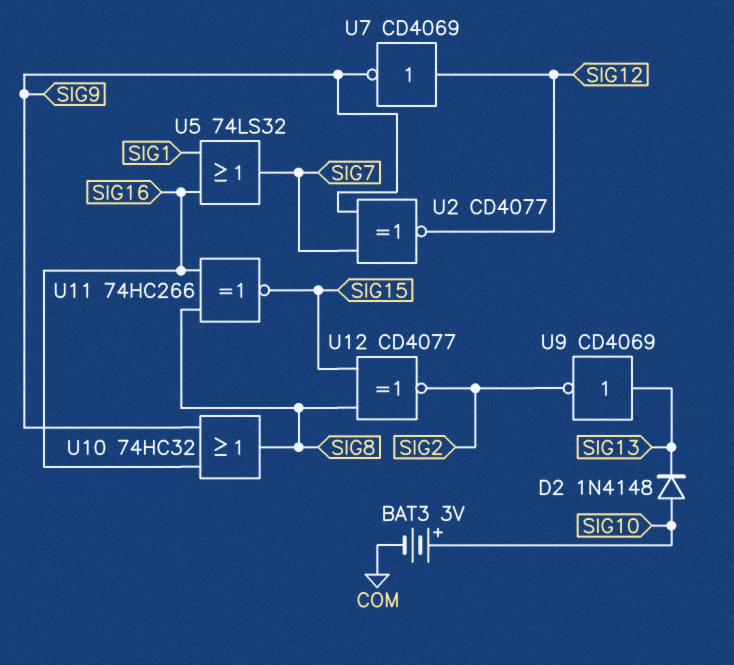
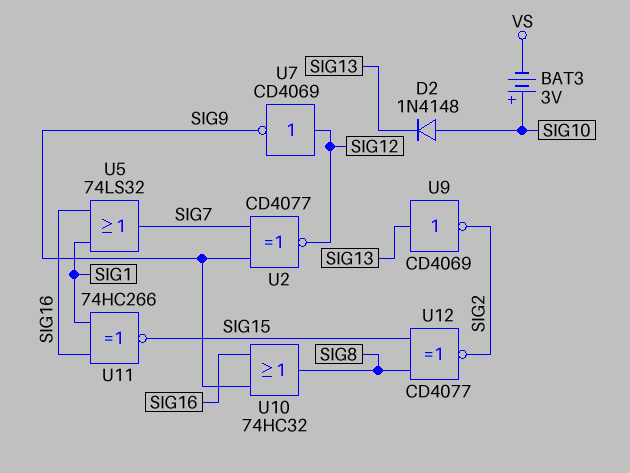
BAT3: 3V (plus SIG10, minus COM) -> 3V (plus SIG10, minus VS)
U11: XNOR 74HC266 (in SIG8, in SIG16, out SIG15) -> XNOR 74HC266 (in SIG1, in SIG16, out SIG15)

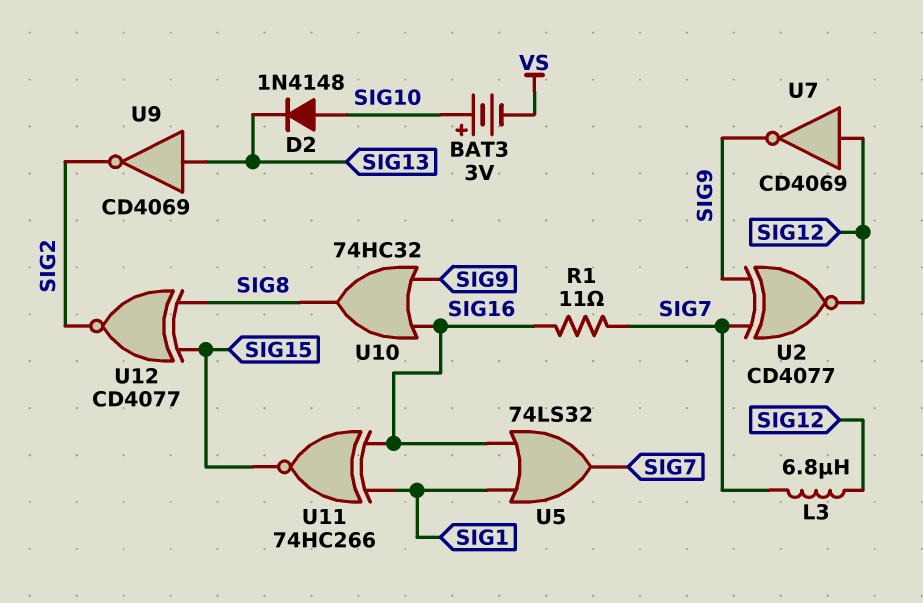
L3: none -> 6.8uH (SIG7, SIG12)
R1: none -> 11 (SIG7, SIG16)

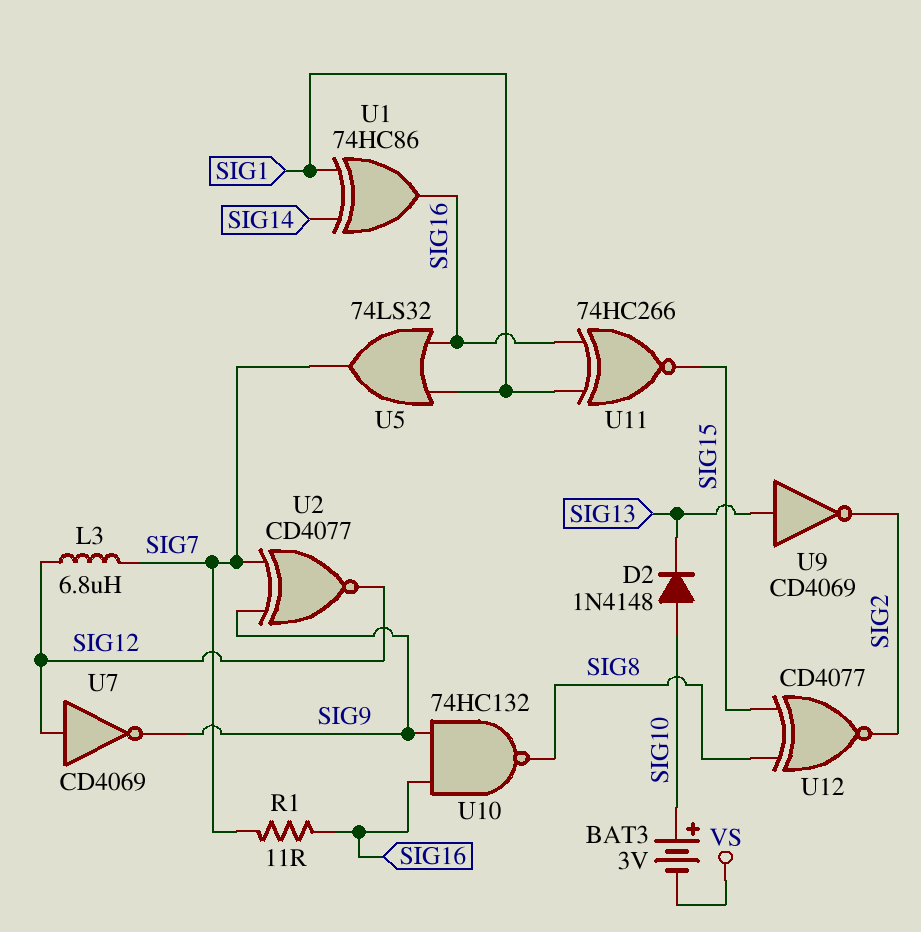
U1: none -> XOR 74HC86 (in SIG1, in SIG14, out SIG16)
U10: OR 74HC32 (in SIG9, in SIG16, out SIG8) -> NAND 74HC132 (in SIG9, in SIG16, out SIG8)

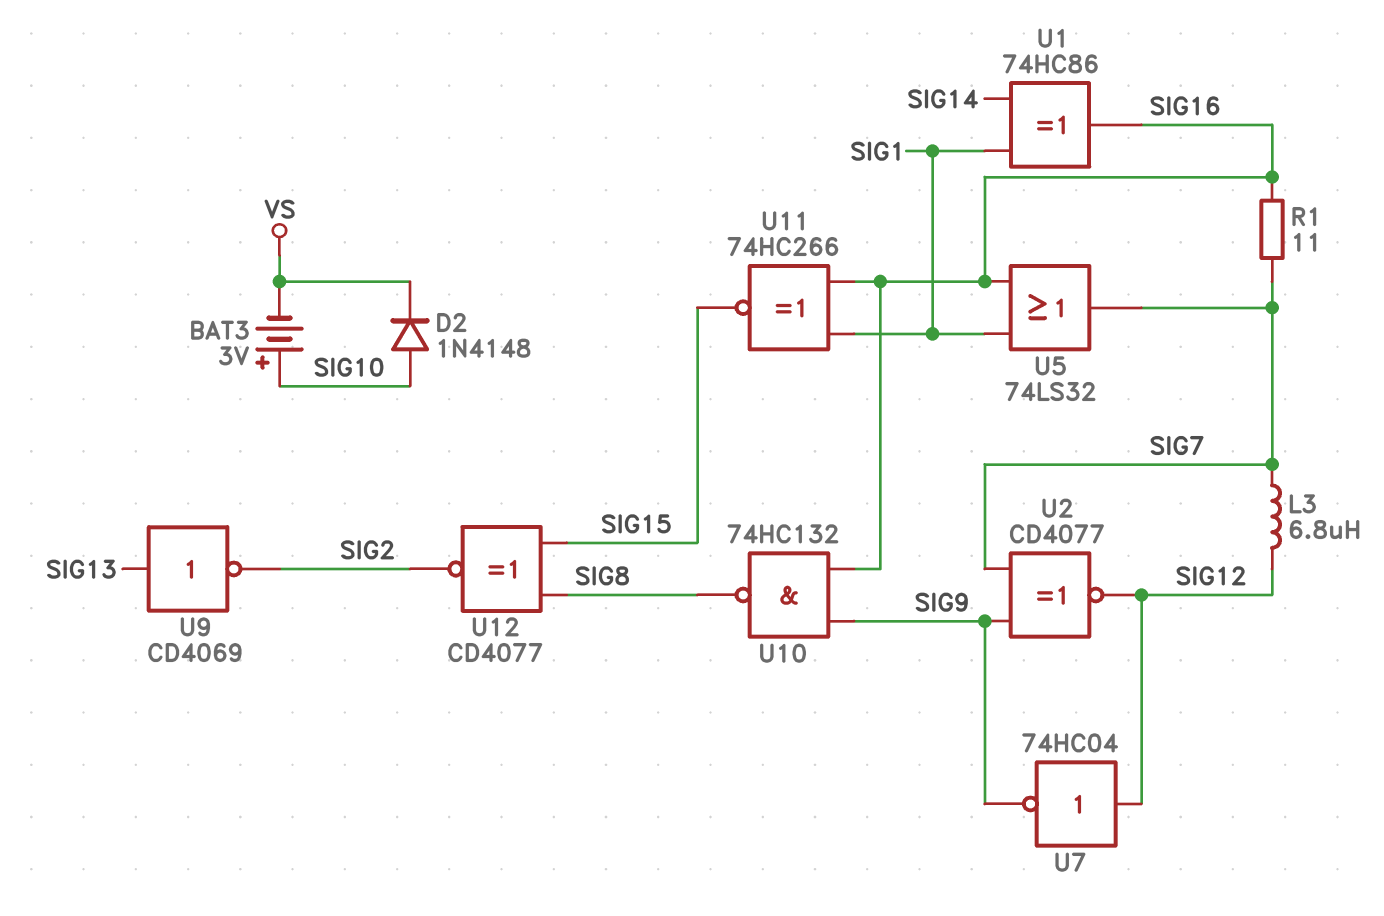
D2: diode 1N4148 (A SIG10, K SIG13) -> diode 1N4148 (A SIG10, K VS)
U7: NOT CD4069 (in SIG12, out SIG9) -> NOT 74HC04 (in SIG12, out SIG9)

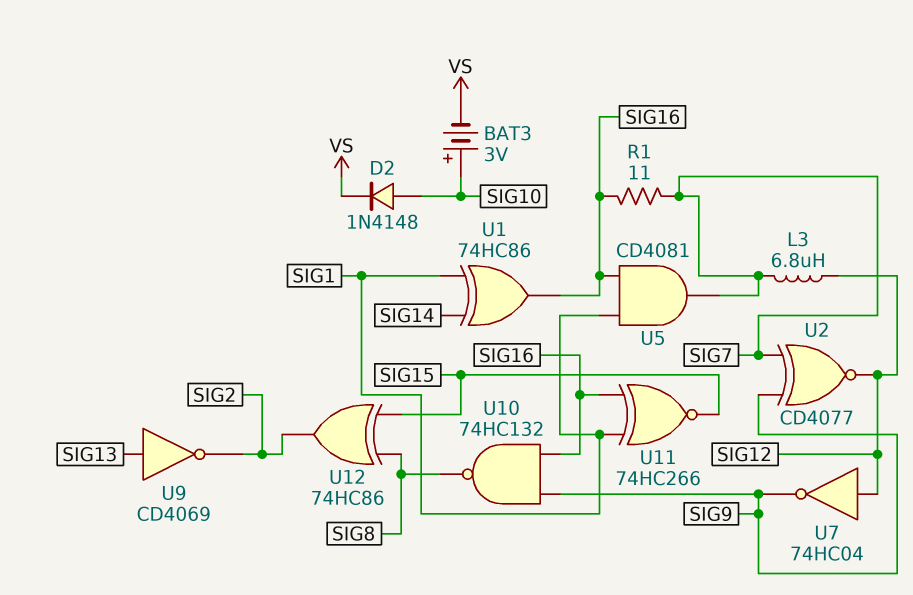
U5: OR 74LS32 (in SIG1, in SIG16, out SIG7) -> AND CD4081 (in SIG1, in SIG16, out SIG7)
U12: XNOR CD4077 (in SIG8, in SIG15, out SIG2) -> XOR 74HC86 (in SIG8, in SIG15, out SIG2)

